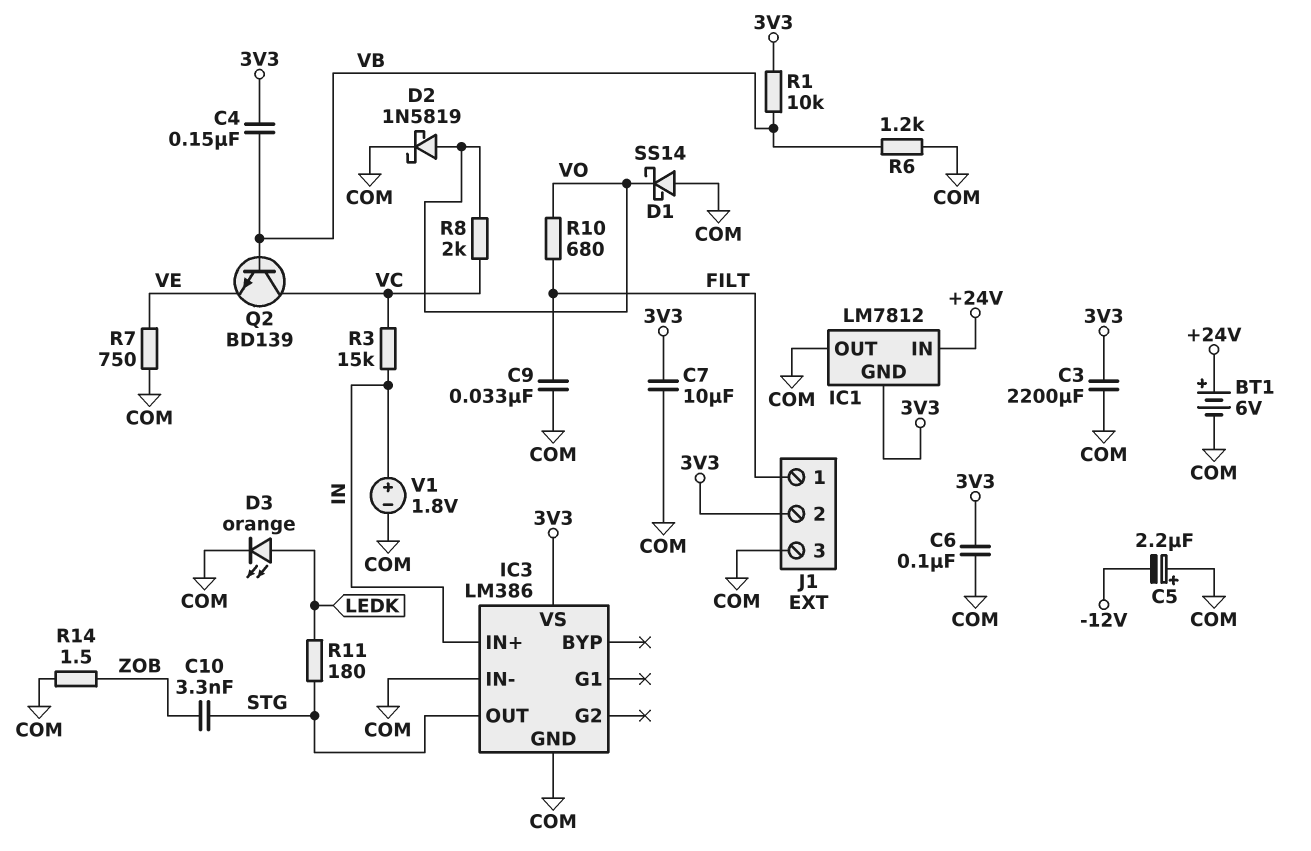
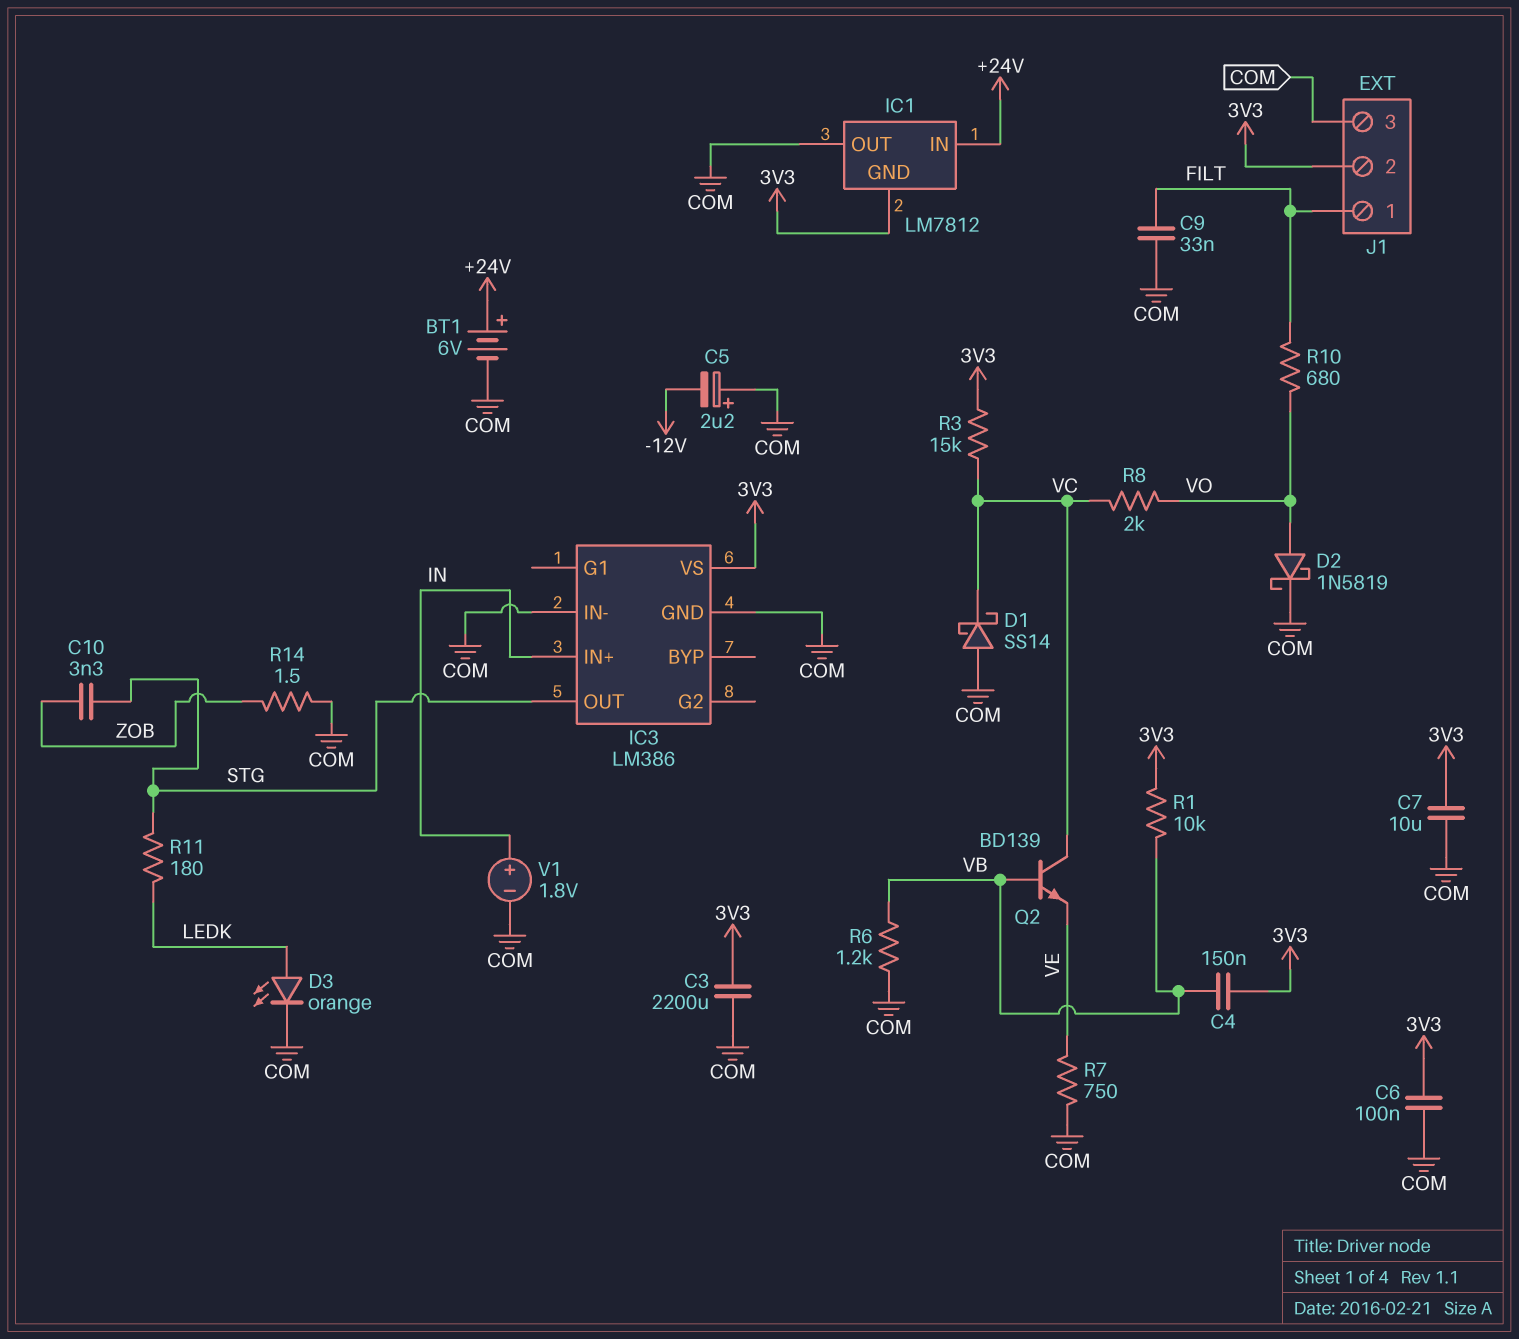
D1: schottky SS14 (A COM, K VO) -> schottky SS14 (A COM, K VC)
R3: 15k (IN, VC) -> 15k (3V3, VC)

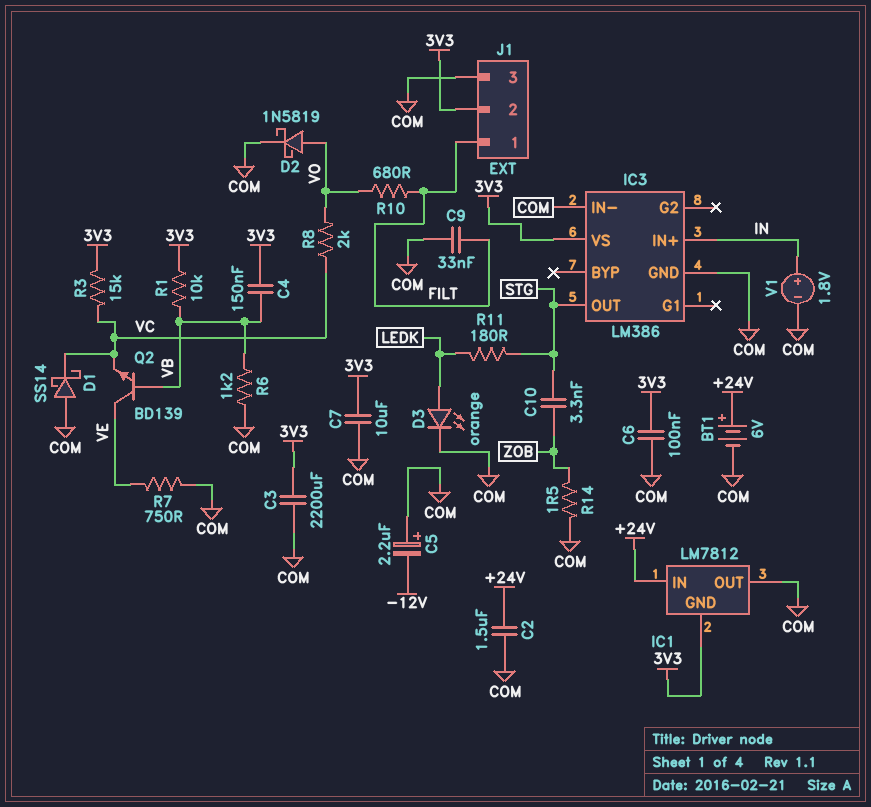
C2: none -> 1.5uF (+24V, COM)
Q2: NPN BD139 (B VB, C VC, E VE) -> NPN BD139 (B VB, C VE, E VC)

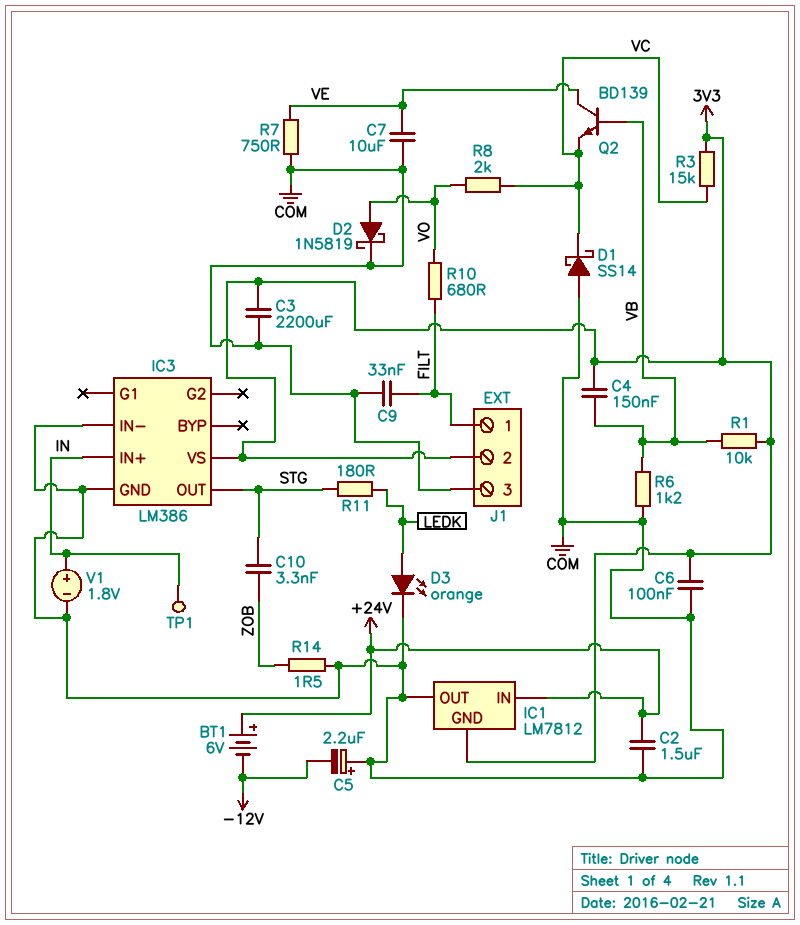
BT1: 6V (plus +24V, minus COM) -> 6V (plus +24V, minus -12V)
C7: 10uF (3V3, COM) -> 10uF (COM, VE)
TP1: none -> test point (IN)

